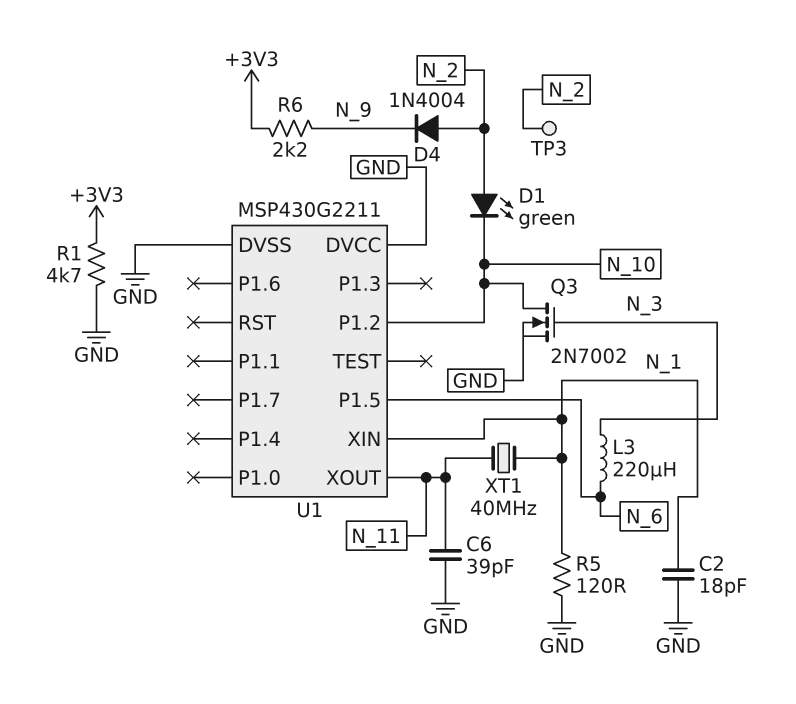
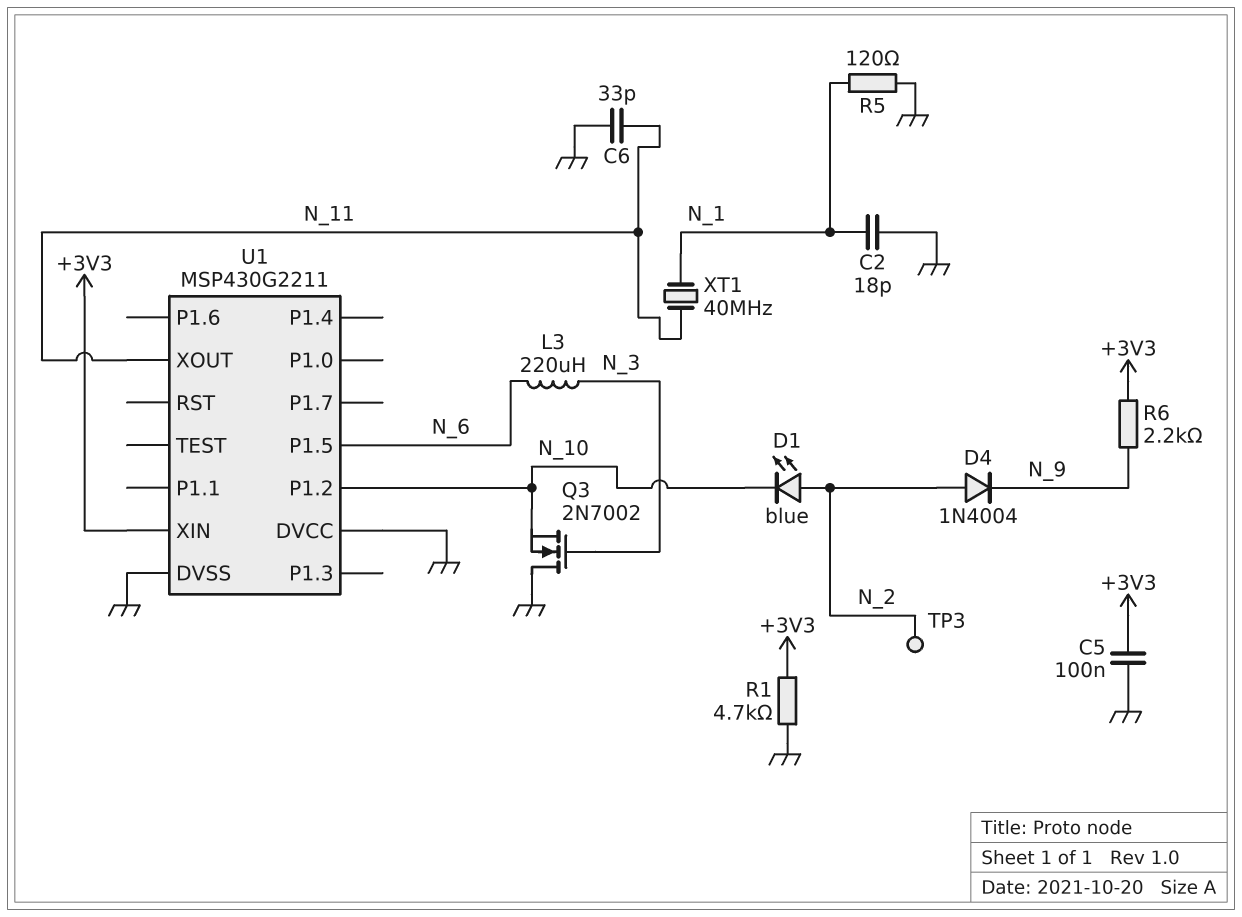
C5: none -> 100nF (+3V3, GND)
C6: 39pF (GND, N_11) -> 33pF (GND, N_11)
D1: LED green (A N_2, K N_10) -> LED blue (A N_2, K N_10)
Q3: NMOS 2N7002 (G N_3, D N_10, S GND) -> NMOS 2N7002 (G N_3, D GND, S N_10)
U1 pin XIN: N_1 -> +3V3

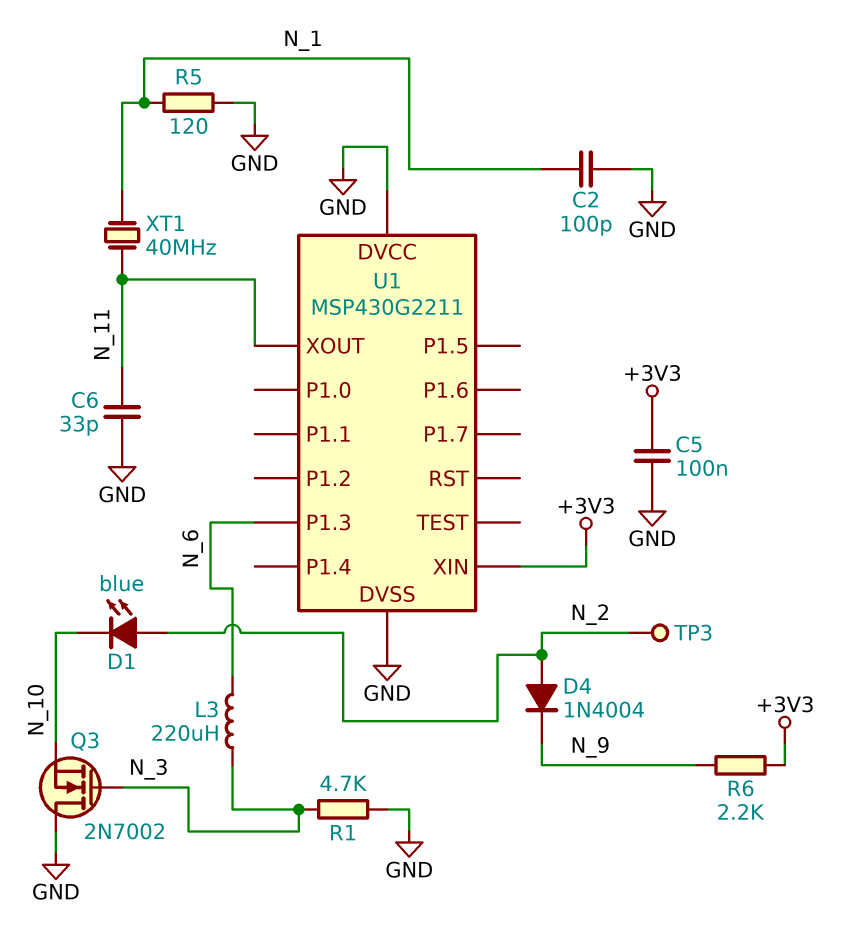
C2: 18pF (GND, N_1) -> 100pF (GND, N_1)
R1: 4.7k (+3V3, GND) -> 4.7k (GND, N_3)
U1 pin P1.2: N_10 -> none
U1 pin P1.3: none -> N_6
U1 pin P1.5: N_6 -> none

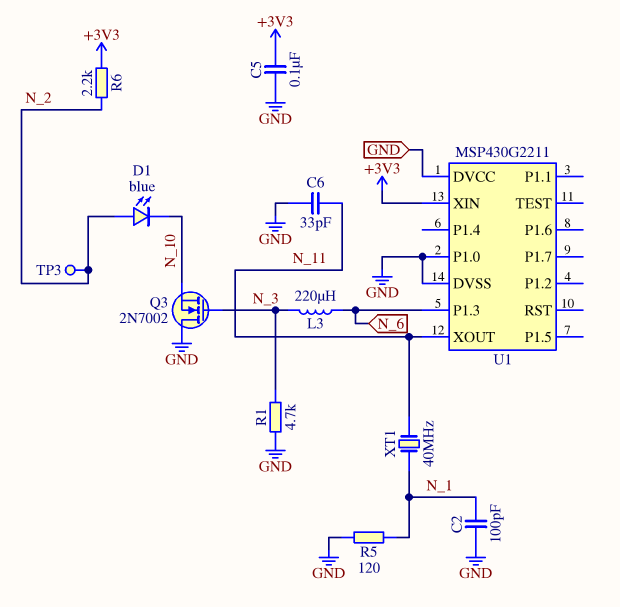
D4: diode 1N4004 (A N_2, K N_9) -> none
R6: 2.2k (+3V3, N_9) -> 2.2k (+3V3, N_2)
U1 pin P1.0: none -> GND

